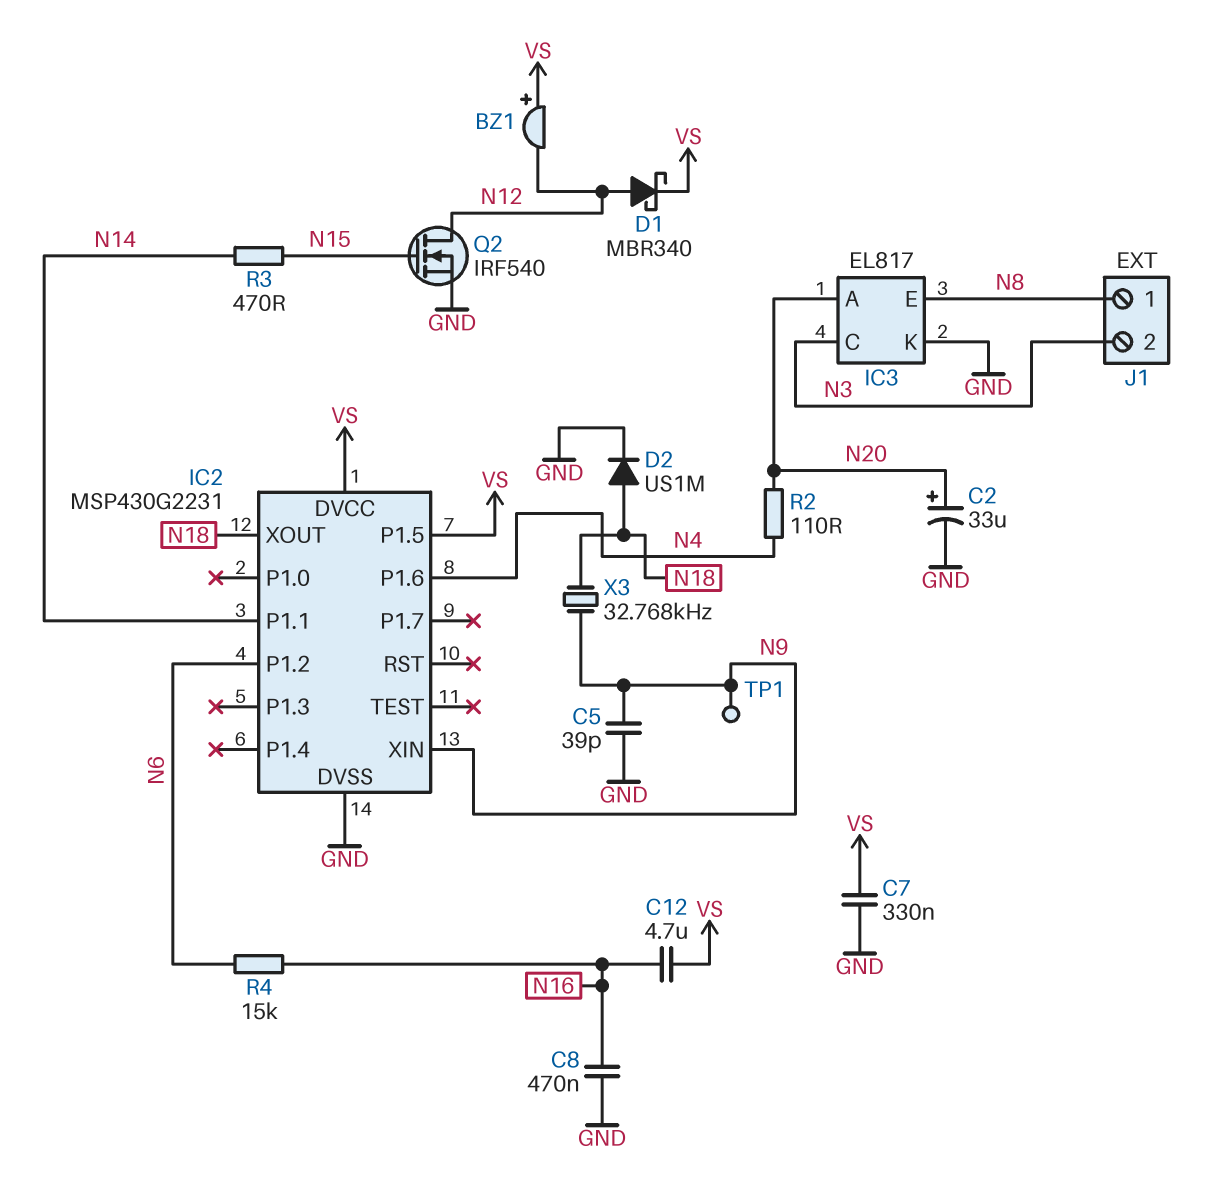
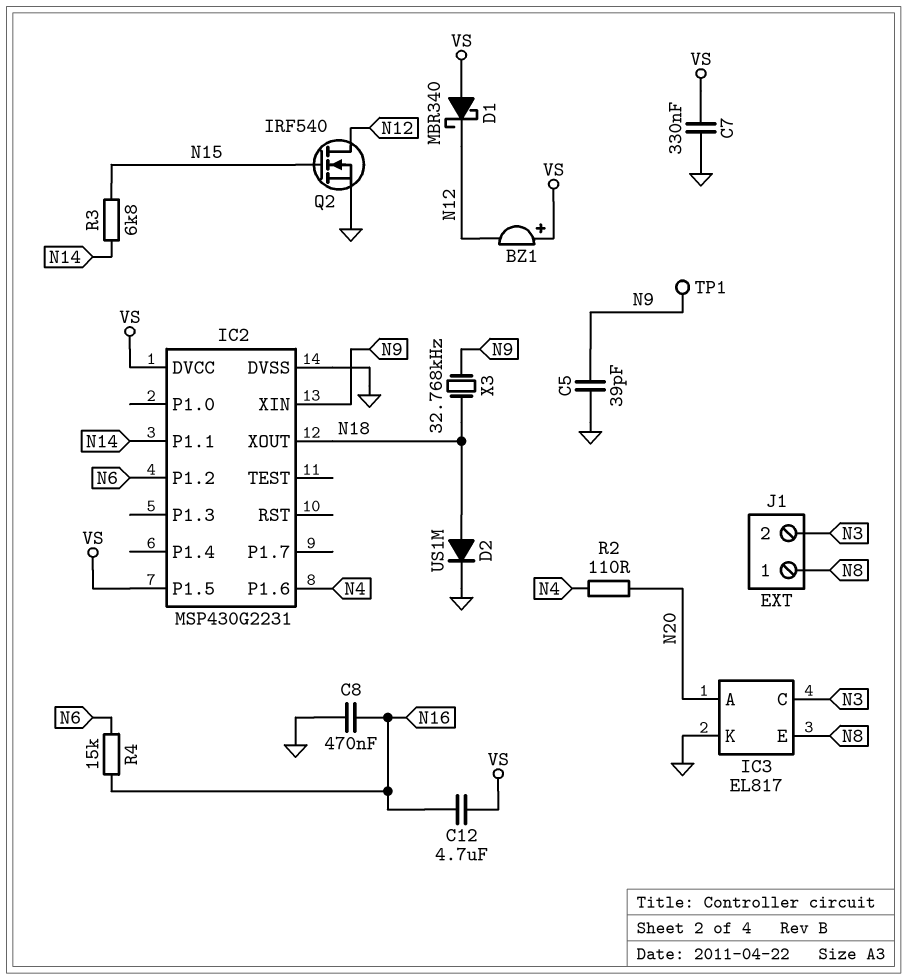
C2: 33uF (plus N20, minus GND) -> none
D1: schottky MBR340 (A N12, K VS) -> schottky MBR340 (A VS, K N12)
R3: 470 (N14, N15) -> 6.8k (N14, N15)

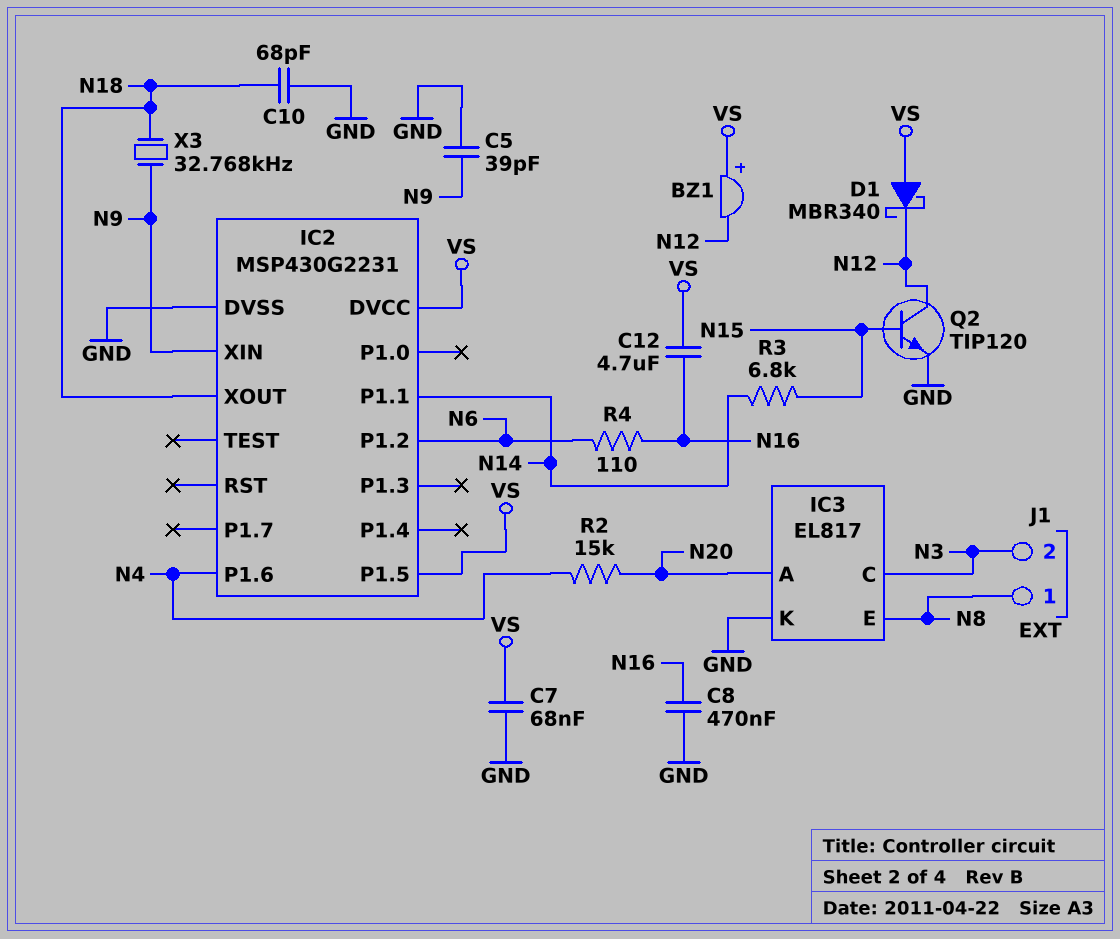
C7: 330nF (GND, VS) -> 68nF (GND, VS)
C10: none -> 68pF (GND, N18)
D2: diode US1M (A N18, K GND) -> none
Q2: NMOS IRF540 (G N15, D N12, S GND) -> NPN TIP120 (B N15, C N12, E GND)
R2: 110 (N4, N20) -> 15k (N4, N20)
R4: 15k (N6, N16) -> 110 (N6, N16)
TP1: test point (N9) -> none

